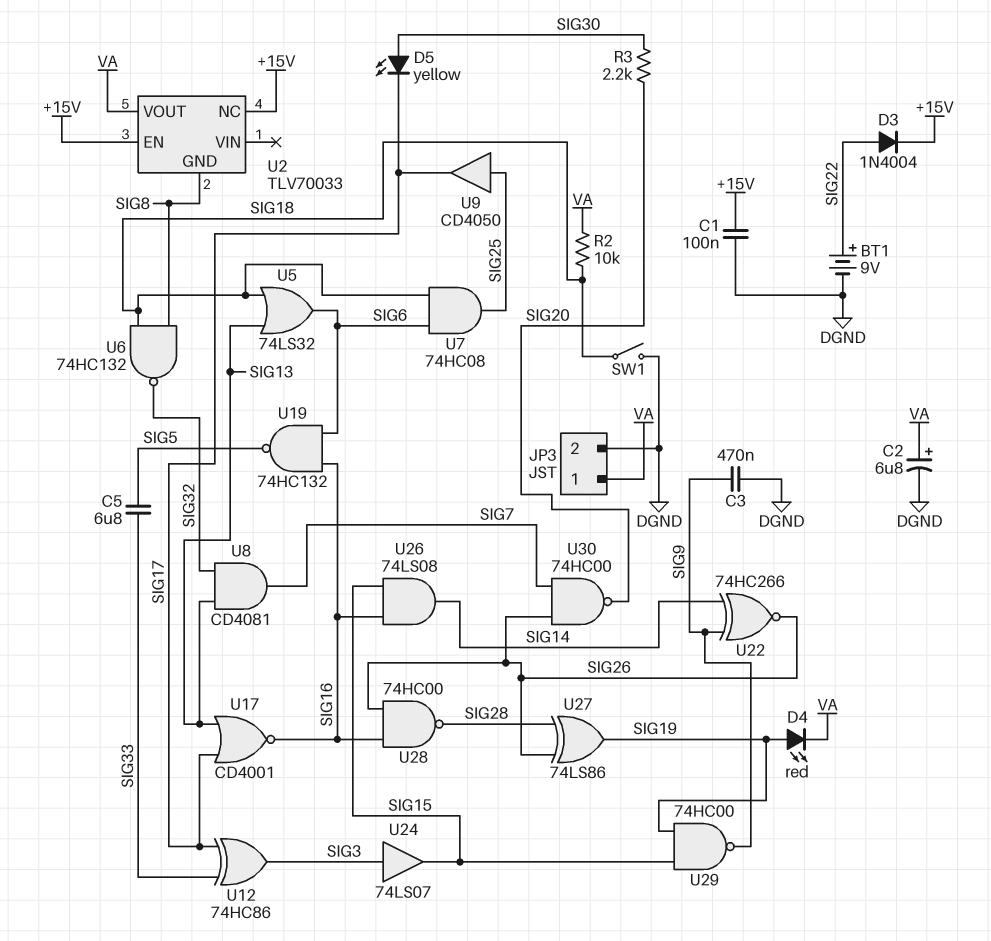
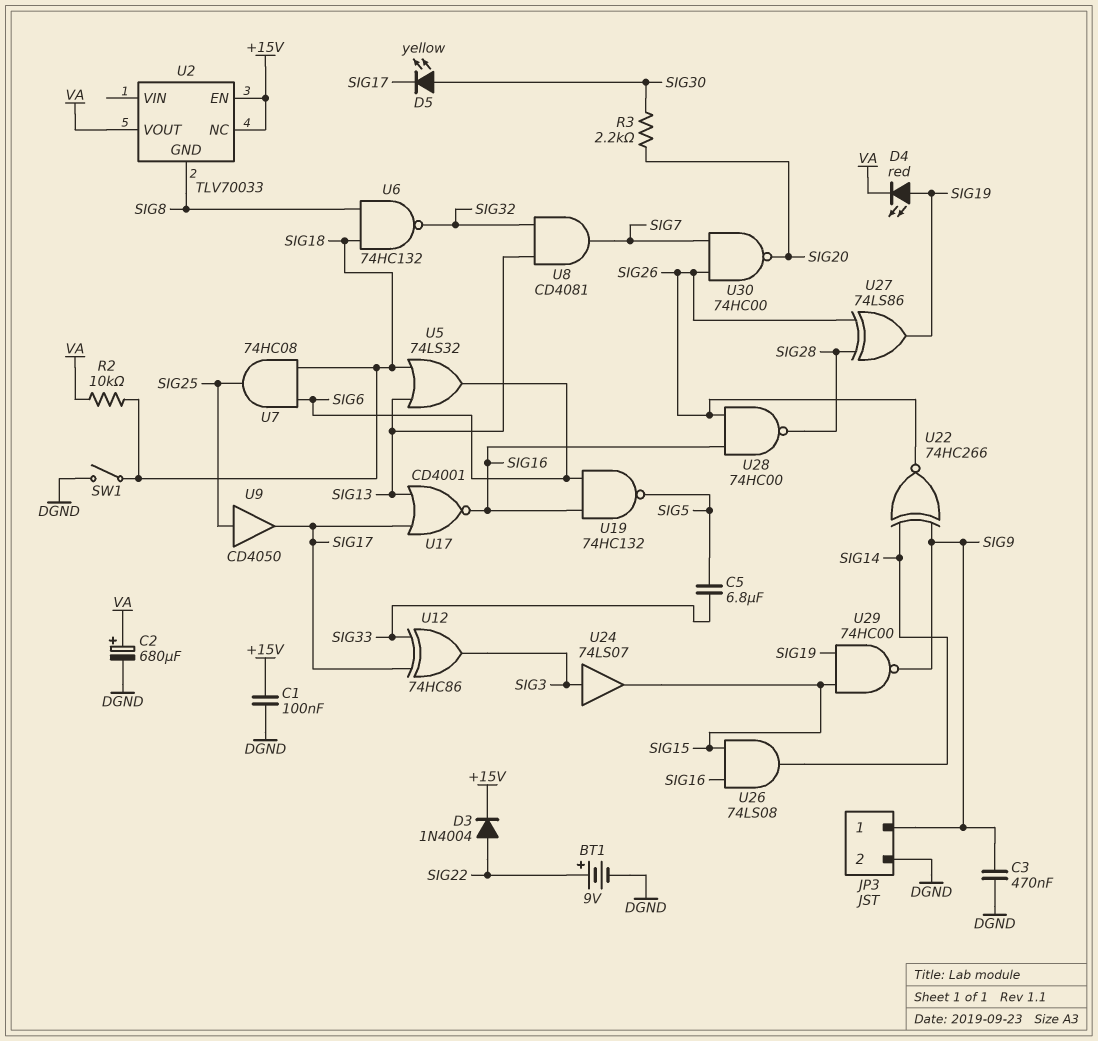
C2: 6.8uF (plus VA, minus DGND) -> 680uF (plus VA, minus DGND)
JP3 pin 1: VA -> SIG9

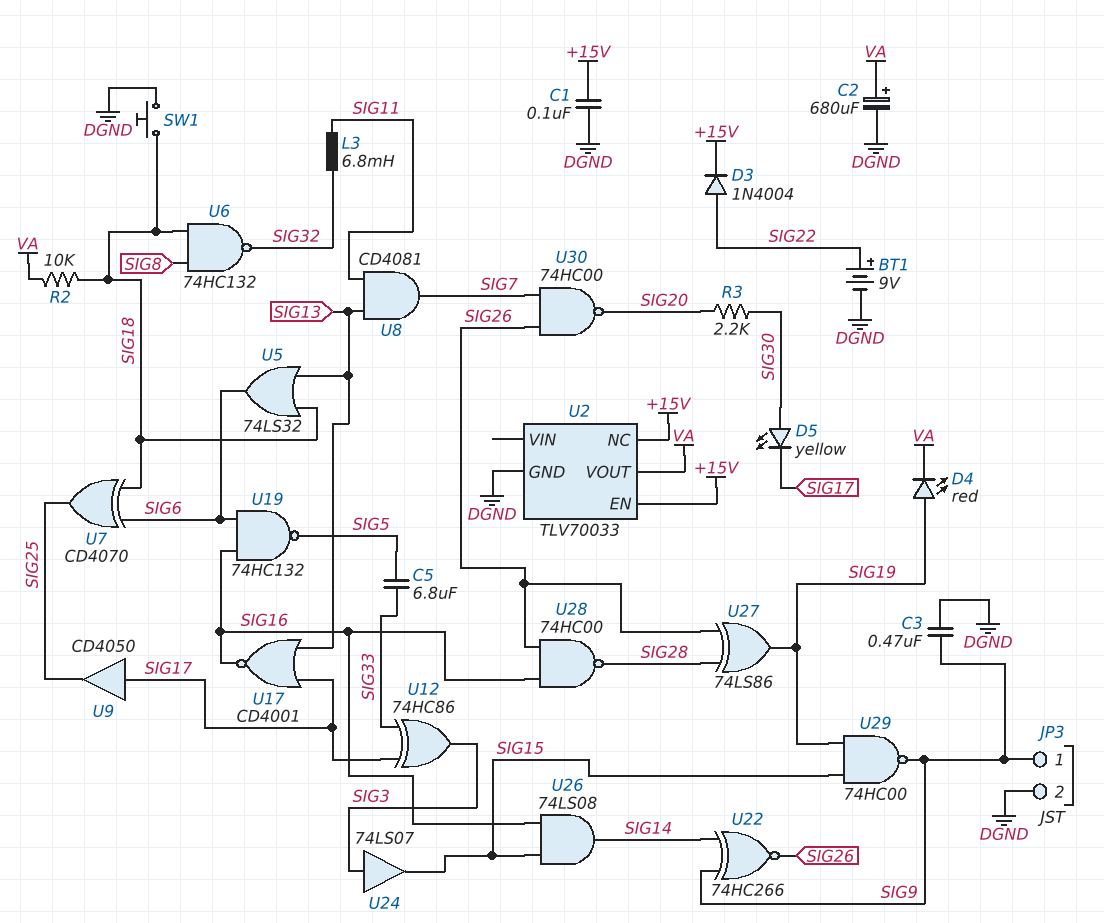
L3: none -> 6.8mH (SIG11, SIG32)
SW1: switch (DGND, SIG18) -> button (DGND, SIG18)
U2 pin GND: SIG8 -> DGND
U7: AND 74HC08 (in SIG6, in SIG18, out SIG25) -> XOR CD4070 (in SIG6, in SIG18, out SIG25)
U8: AND CD4081 (in SIG13, in SIG32, out SIG7) -> AND CD4081 (in SIG11, in SIG13, out SIG7)
U9: buffer CD4050 (in SIG25, out SIG17) -> buffer CD4050 (in SIG17, out SIG25)

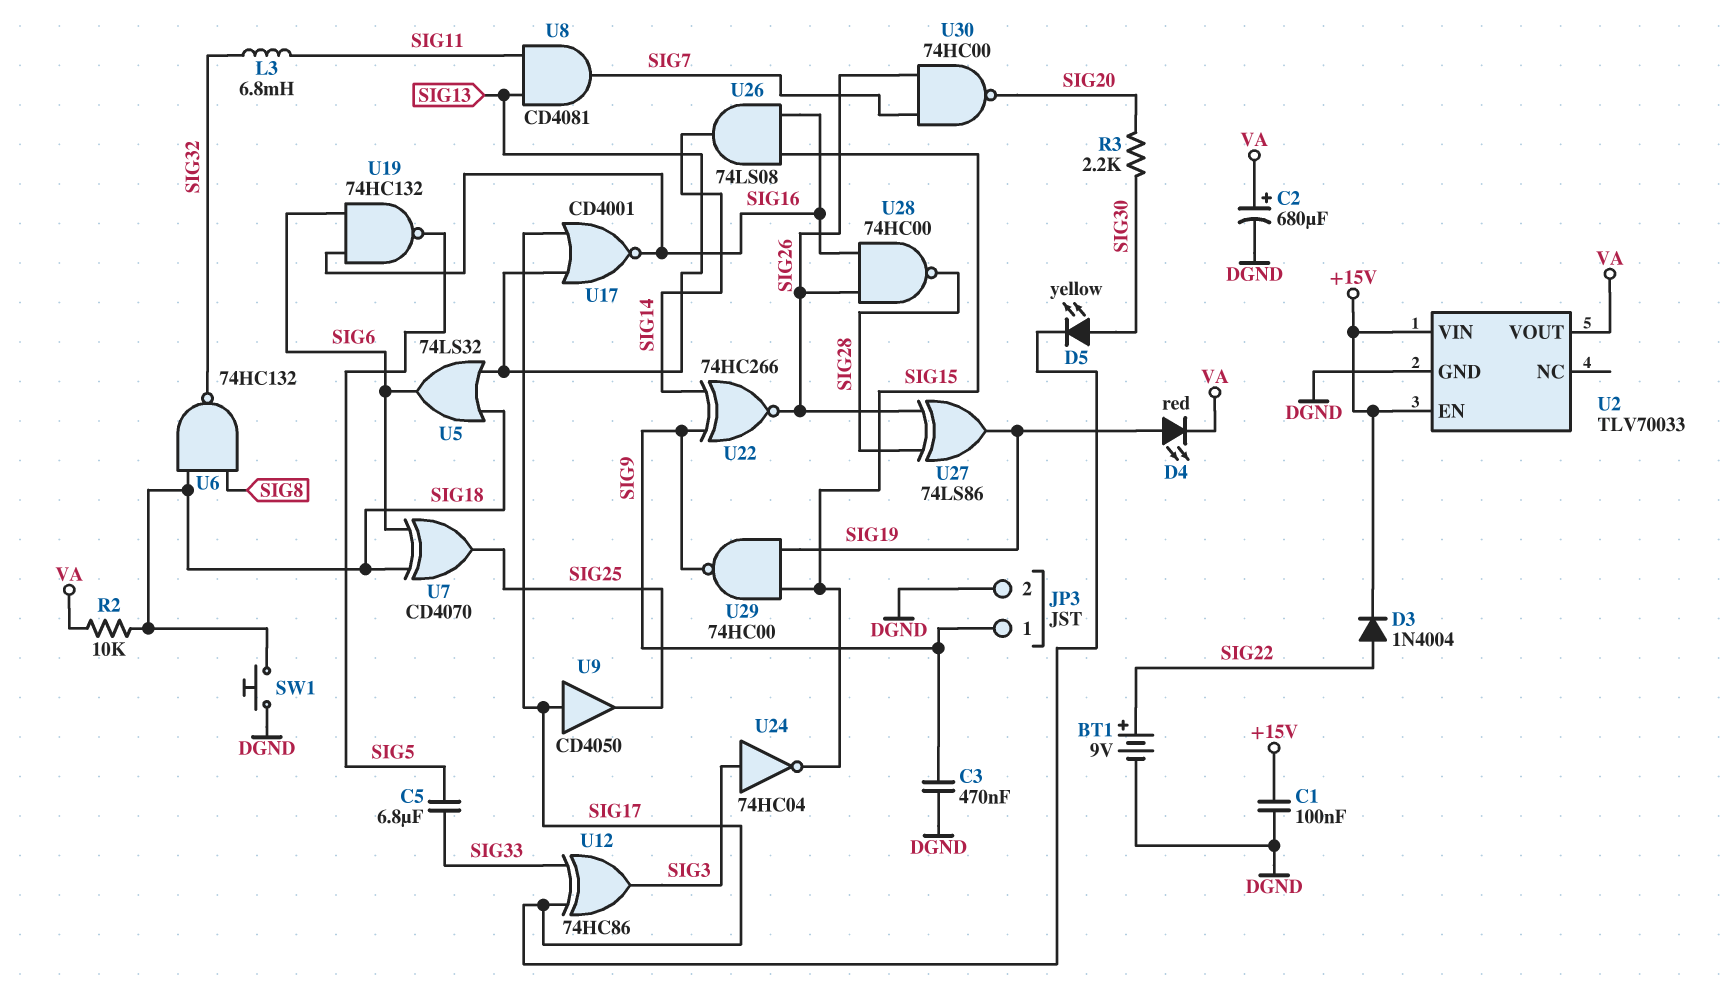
U2 pin NC: +15V -> none
U2 pin VIN: none -> +15V
U24: buffer 74LS07 (in SIG3, out SIG15) -> NOT 74HC04 (in SIG3, out SIG15)

